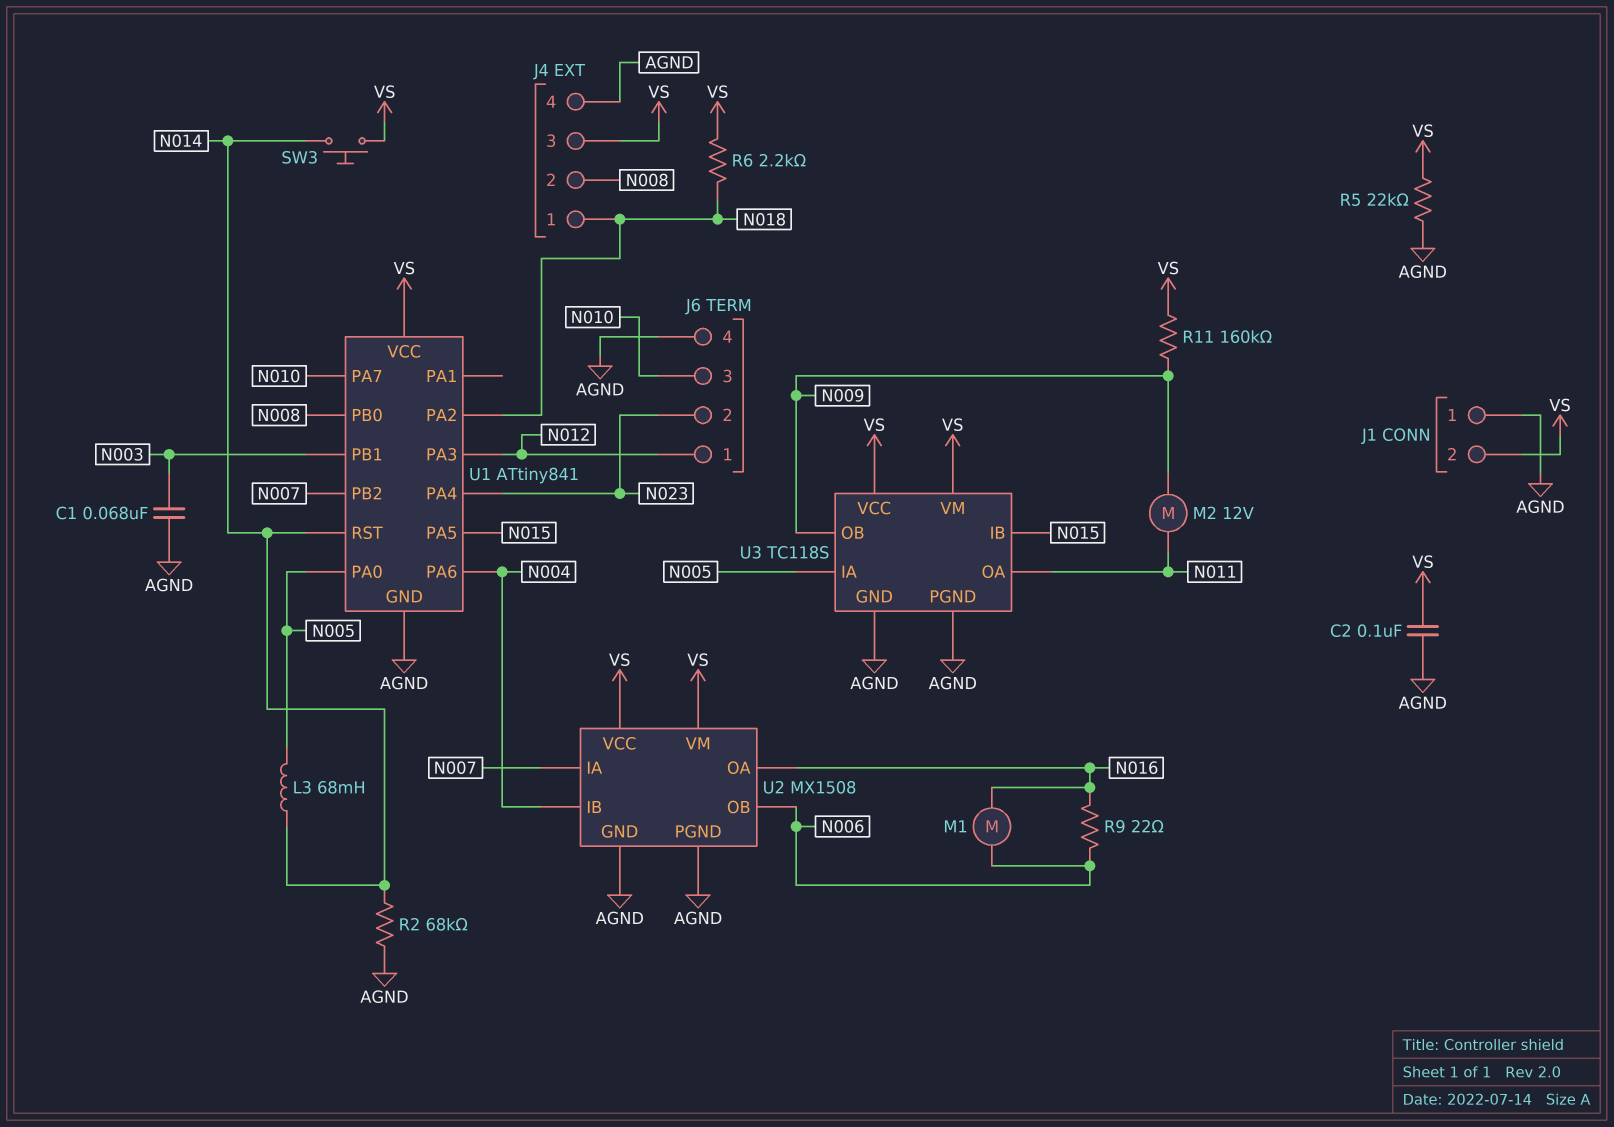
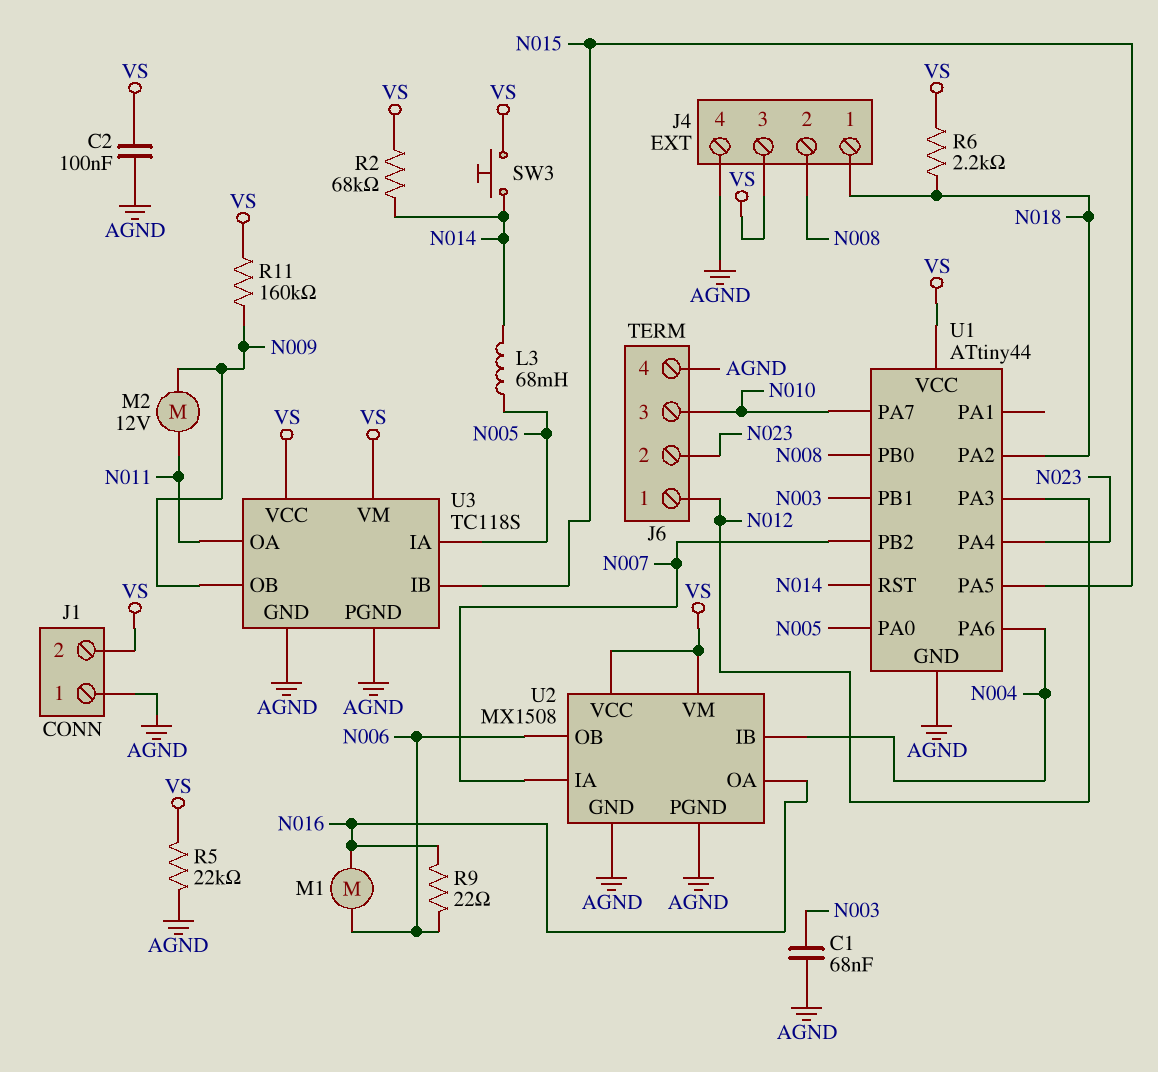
R2: 68k (AGND, N014) -> 68k (N014, VS)
U1: ATtiny841 -> ATtiny44

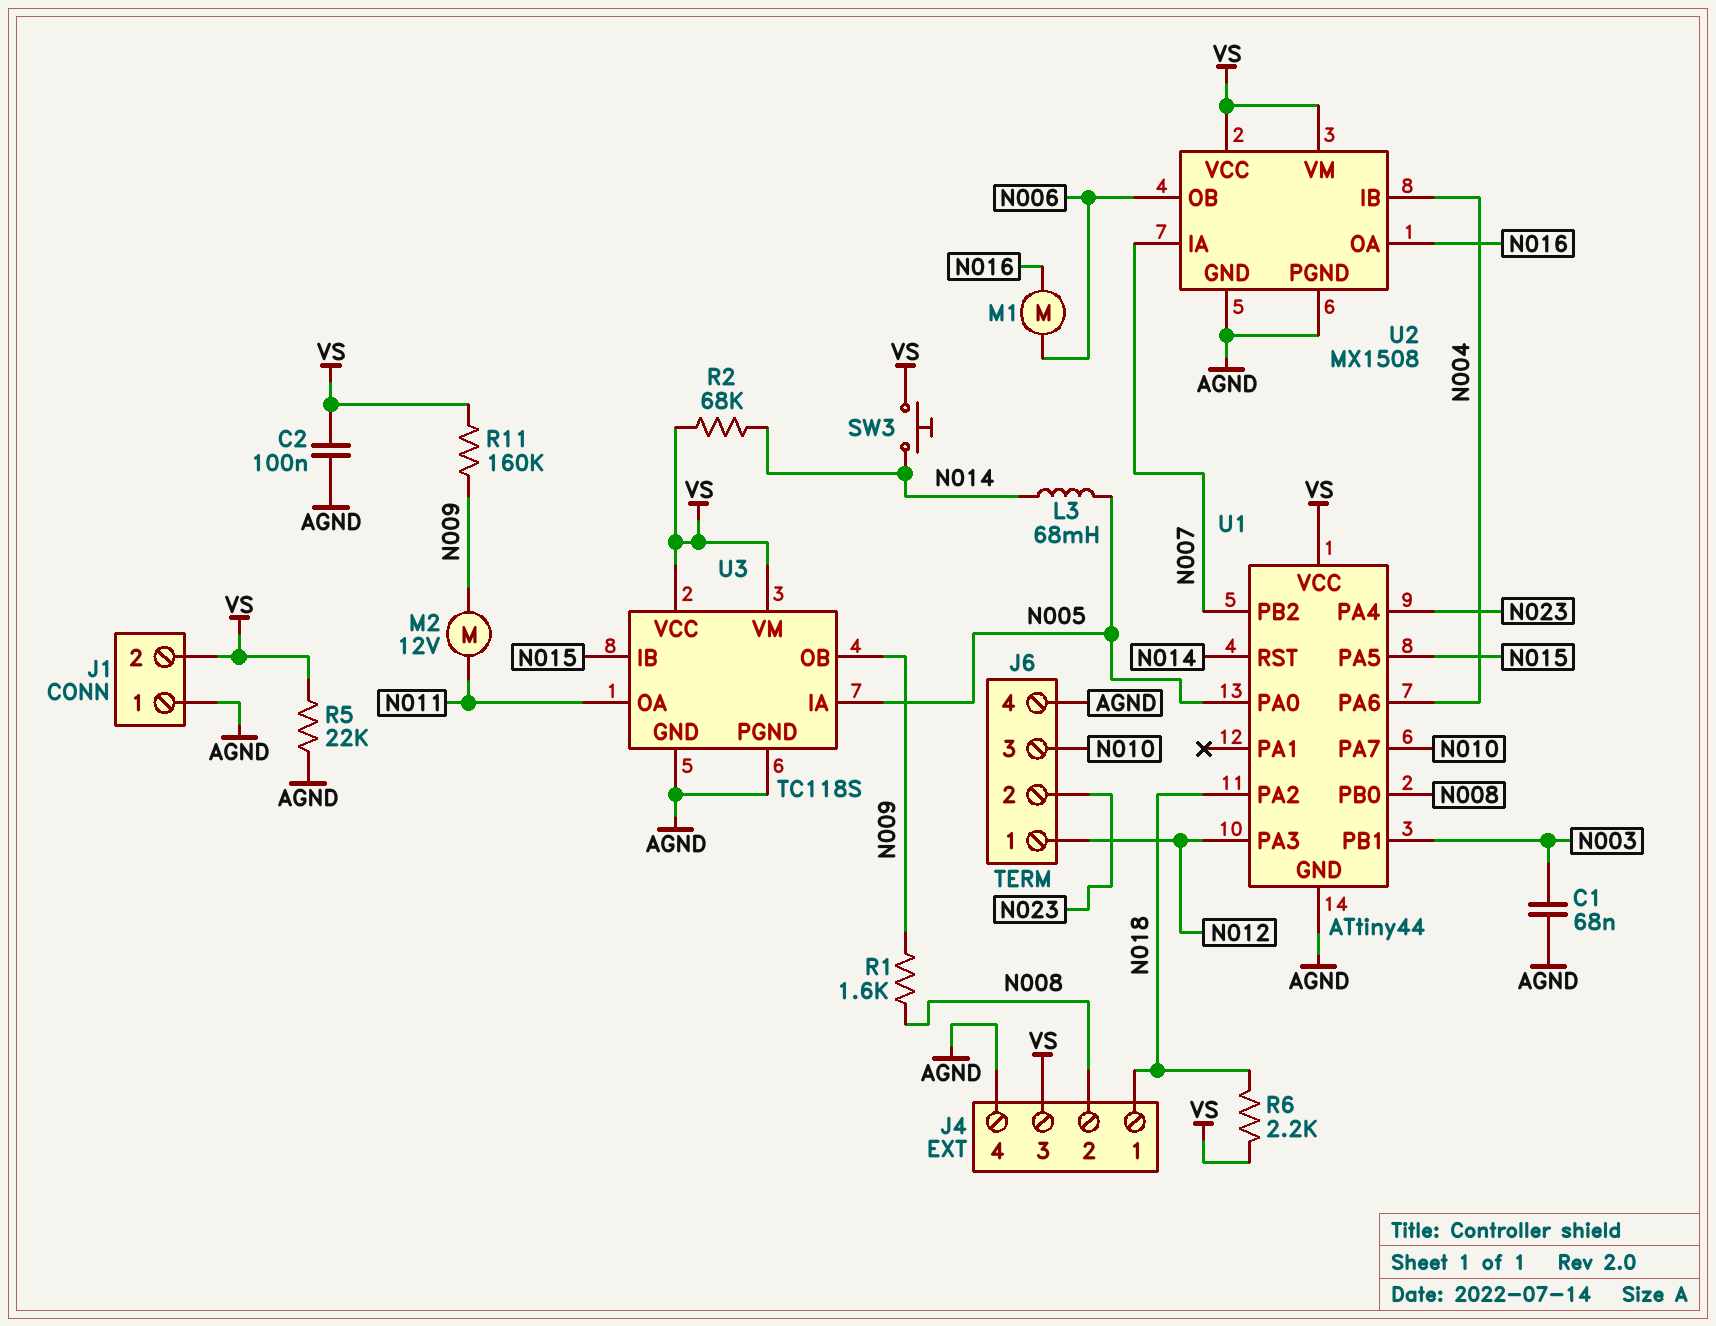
R1: none -> 1.6k (N008, N009)
R9: 22 (N006, N016) -> none

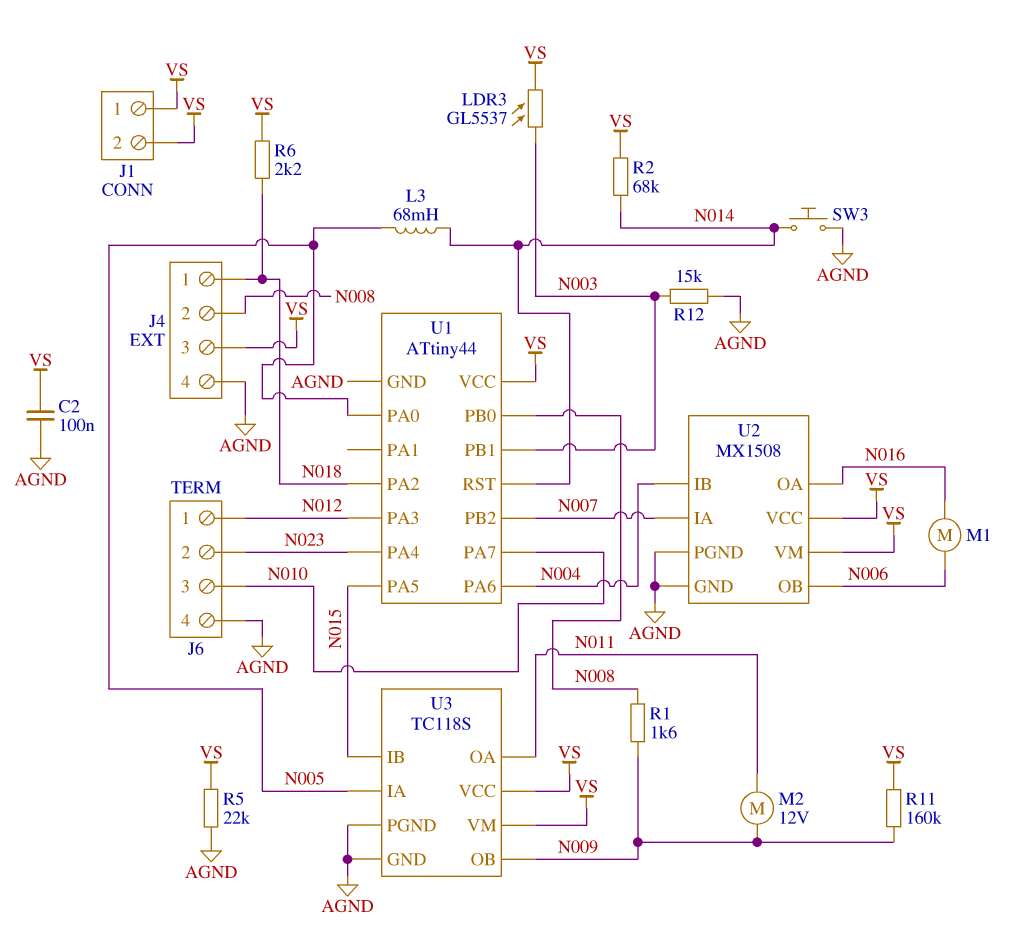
C1: 68nF (AGND, N003) -> none
J1 pin 1: AGND -> VS
LDR3: none -> GL5537 (N003, VS)
R12: none -> 15k (AGND, N003)
SW3: button (N014, VS) -> button (AGND, N014)

